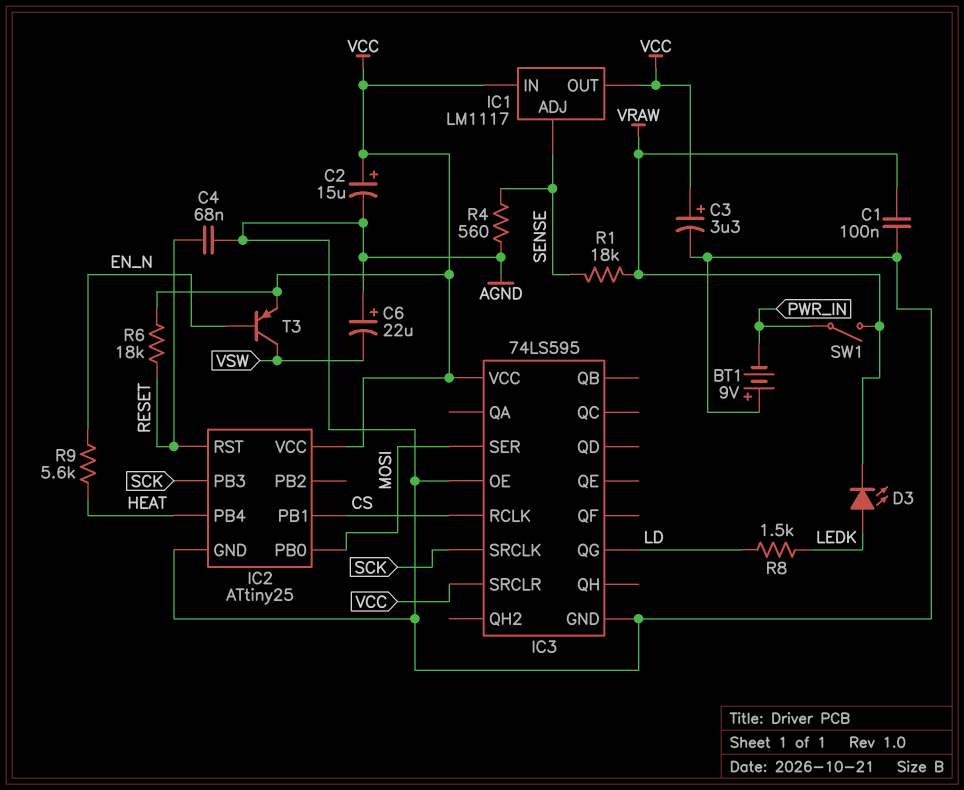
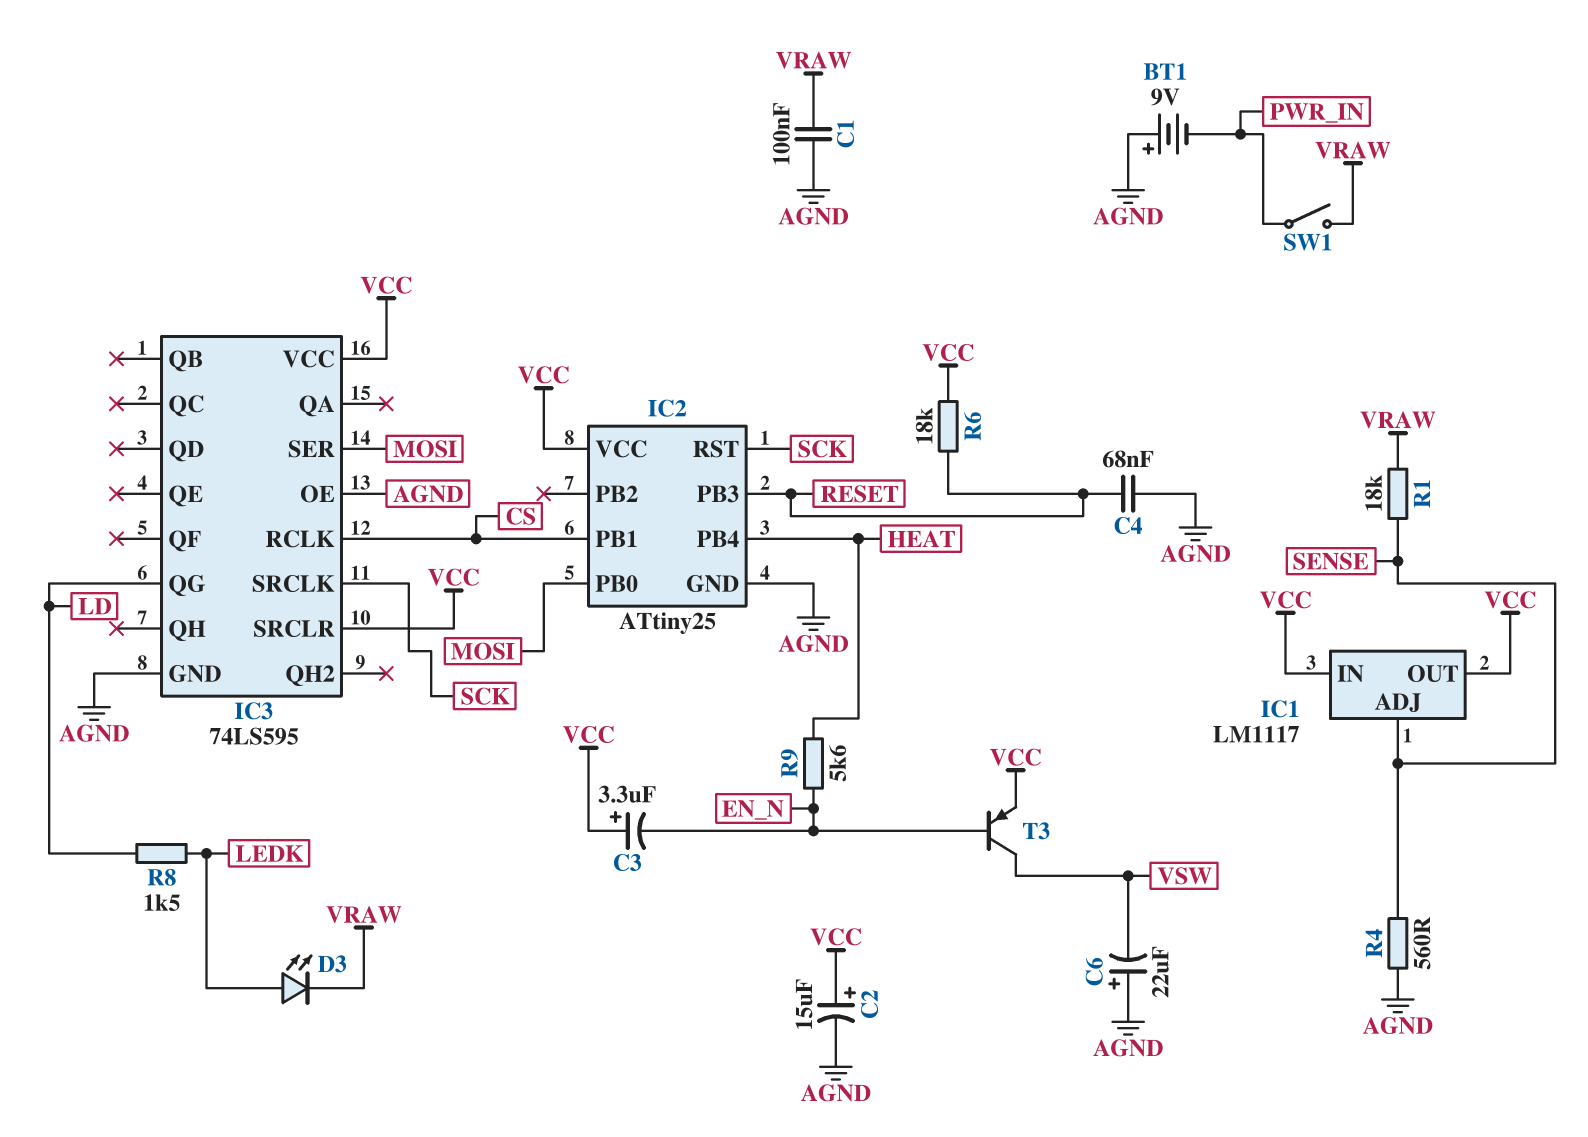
C3: 3.3uF (plus VCC, minus AGND) -> 3.3uF (plus VCC, minus EN_N)
IC2 pin PB3: SCK -> RESET
IC2 pin RST: RESET -> SCK

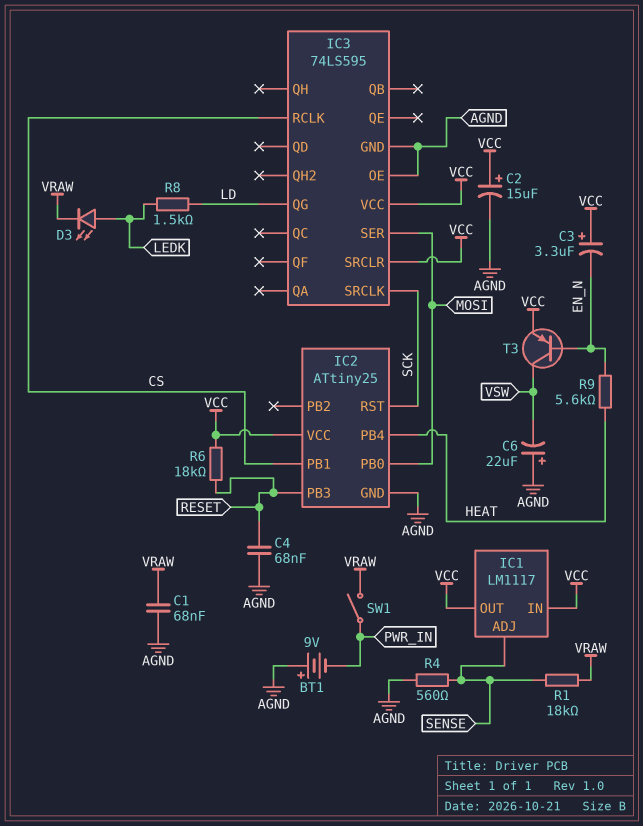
C1: 100nF (AGND, VRAW) -> 68nF (AGND, VRAW)

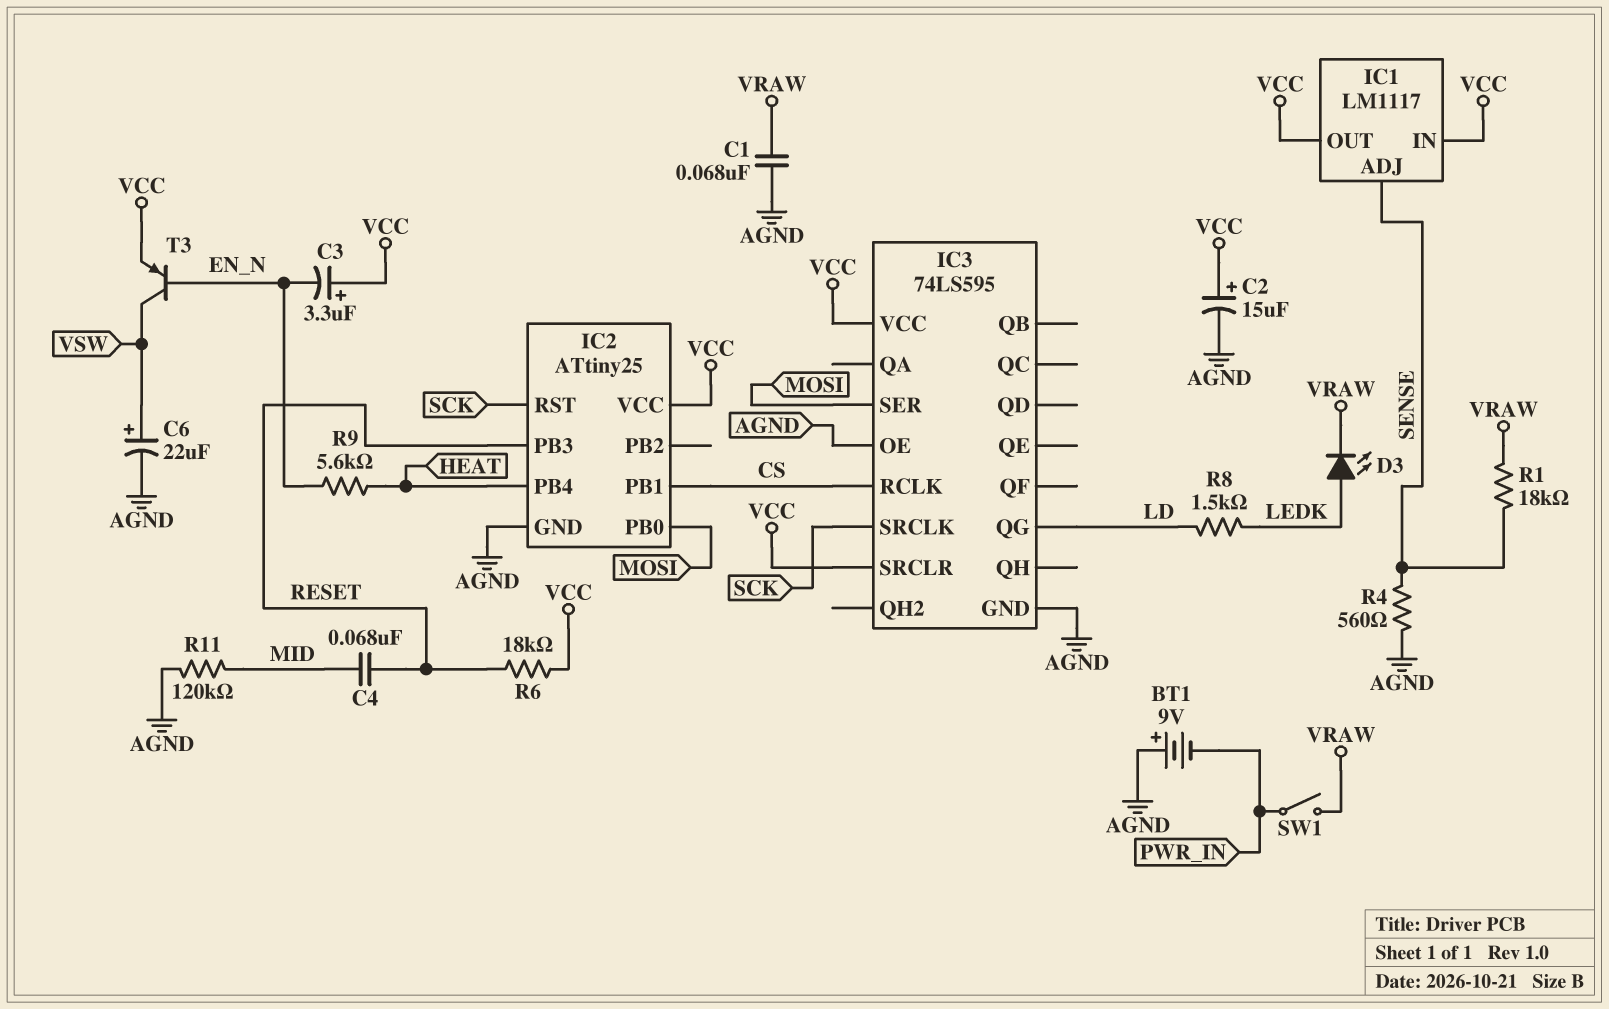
C4: 68nF (AGND, RESET) -> 68nF (MID, RESET)
C6: 22uF (plus AGND, minus VSW) -> 22uF (plus VSW, minus AGND)
R11: none -> 120k (AGND, MID)

